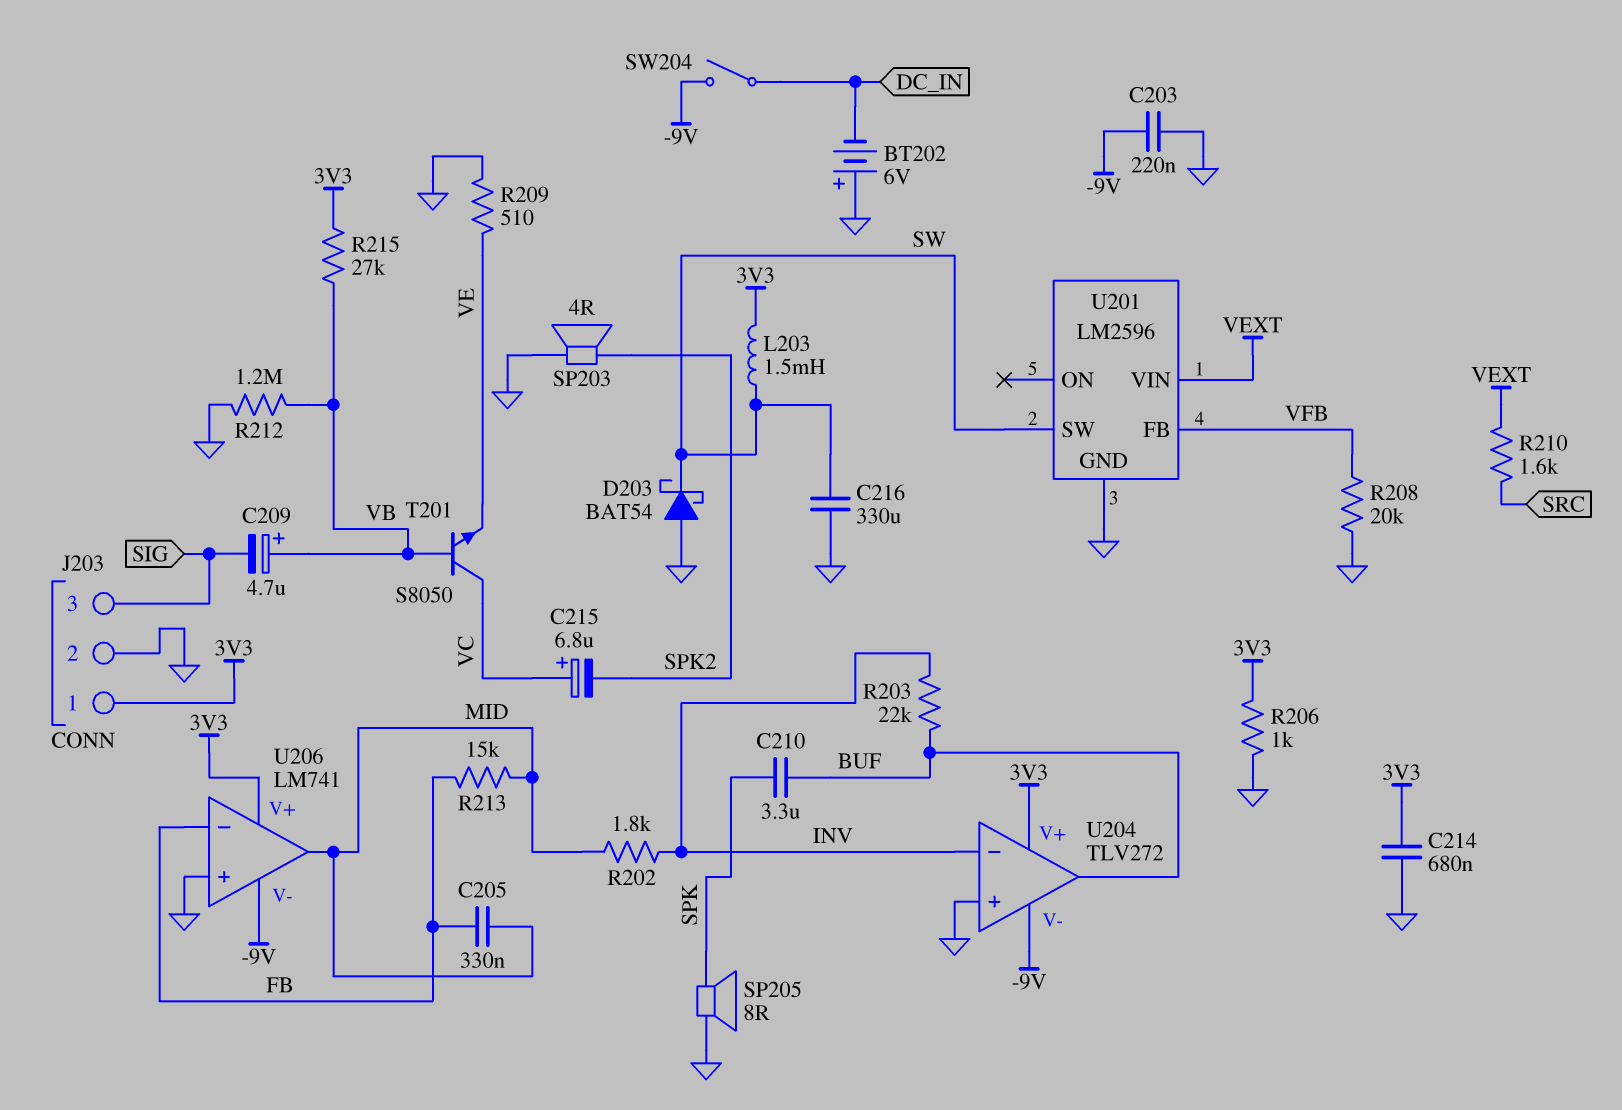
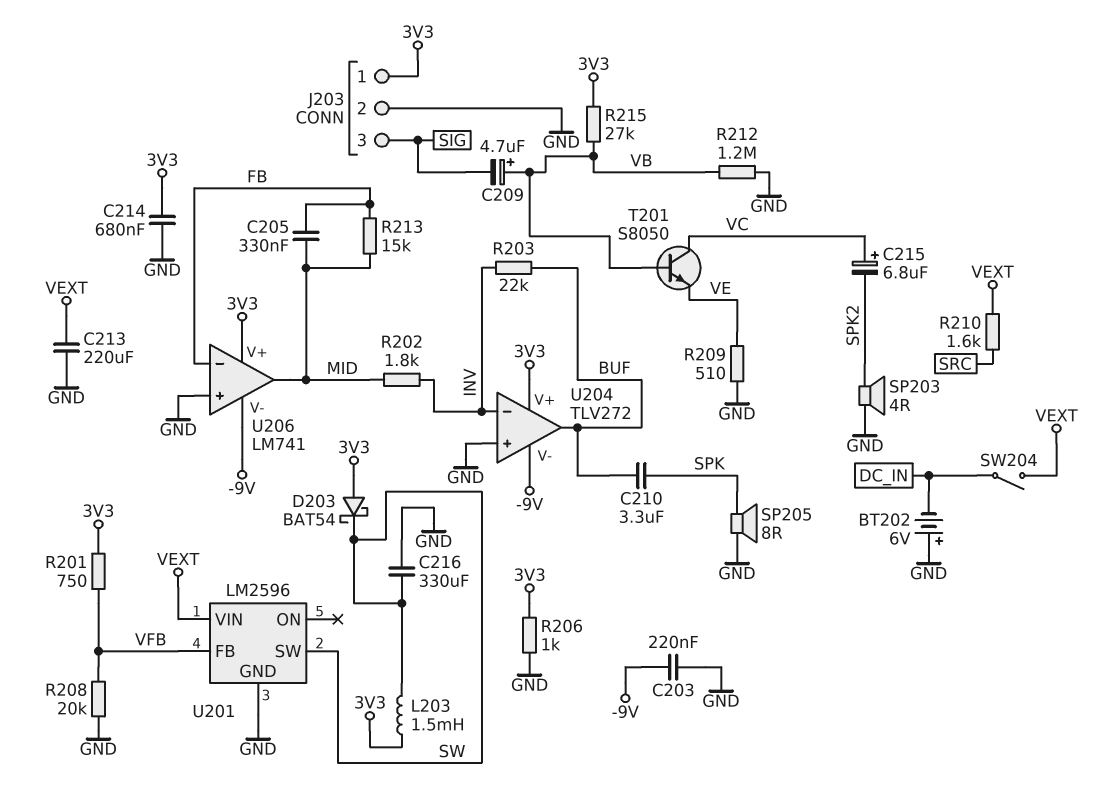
C213: none -> 220uF (GND, VEXT)
D203: schottky BAT54 (A GND, K SW) -> schottky BAT54 (A 3V3, K SW)
R201: none -> 750 (3V3, VFB)
SW204: switch (-9V, DC_IN) -> switch (DC_IN, VEXT)

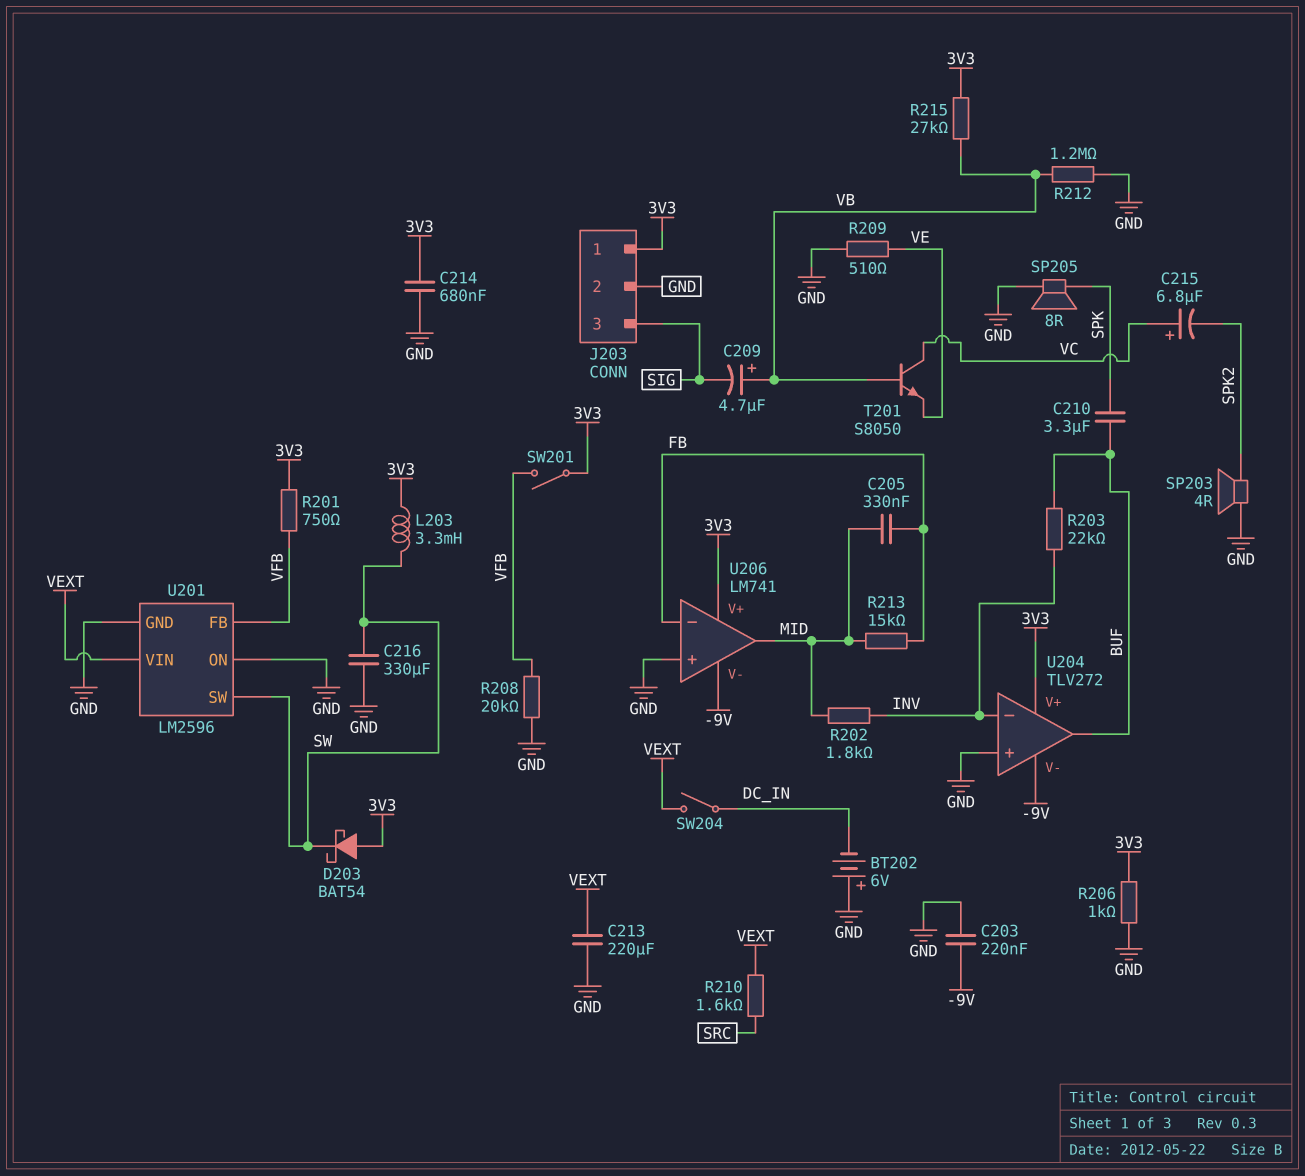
L203: 1.5mH (3V3, SW) -> 3.3mH (3V3, SW)
SW201: none -> switch (3V3, VFB)
U201 pin ON: none -> GND

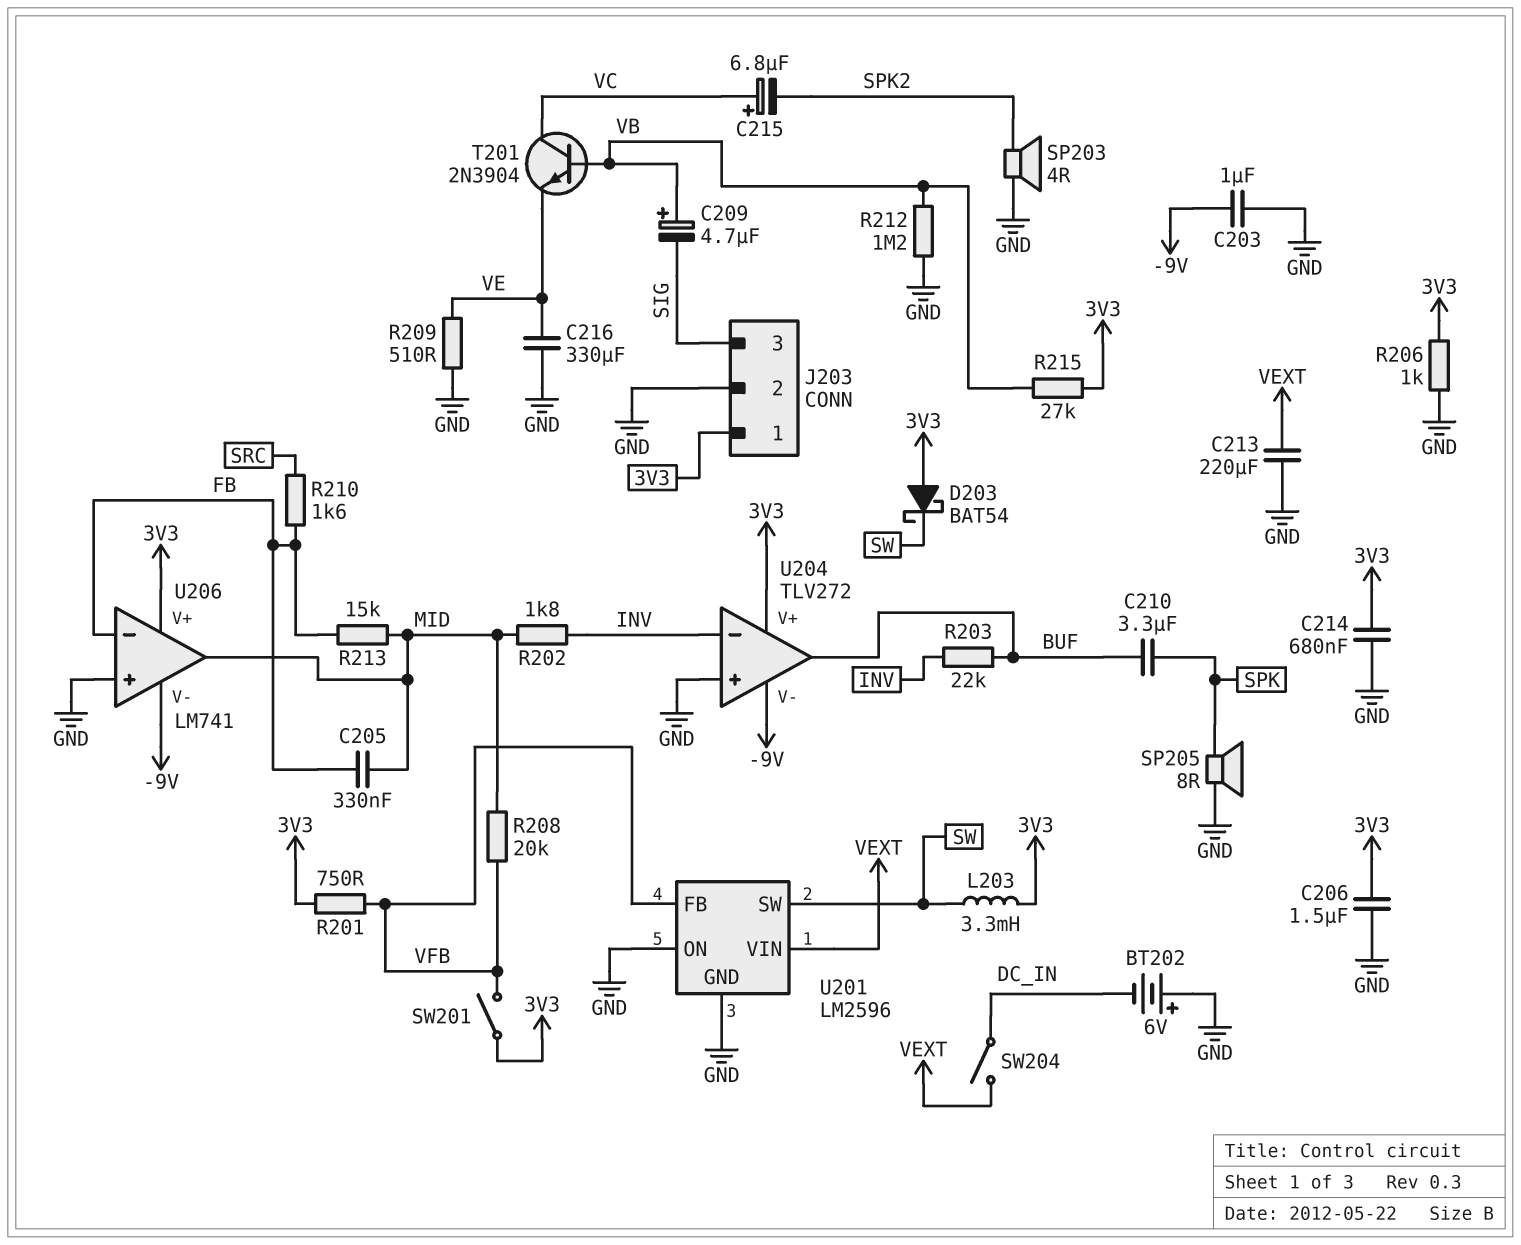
C203: 220nF (-9V, GND) -> 1uF (-9V, GND)
C206: none -> 1.5uF (3V3, GND)
C216: 330uF (GND, SW) -> 330uF (GND, VE)
R208: 20k (GND, VFB) -> 20k (MID, VFB)
R210: 1.6k (SRC, VEXT) -> 1.6k (FB, SRC)
T201: NPN S8050 (B VB, C VC, E VE) -> NPN 2N3904 (B VB, C VC, E VE)

